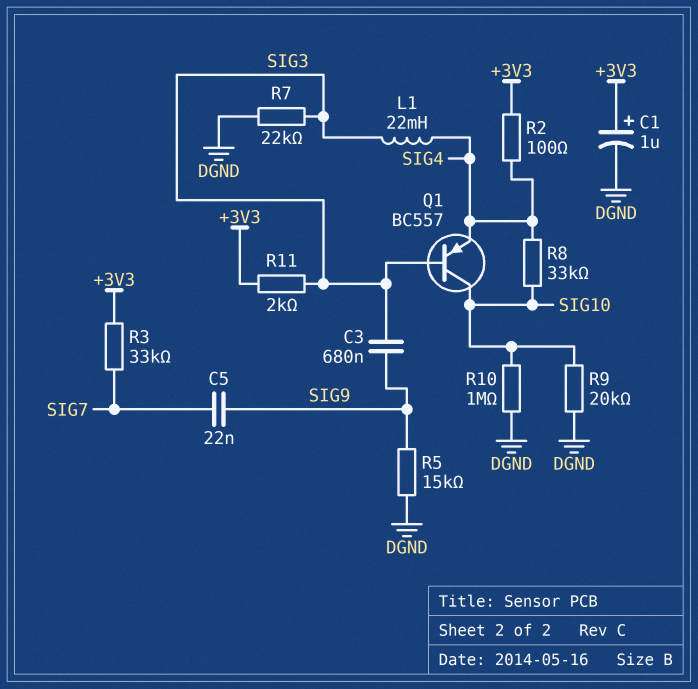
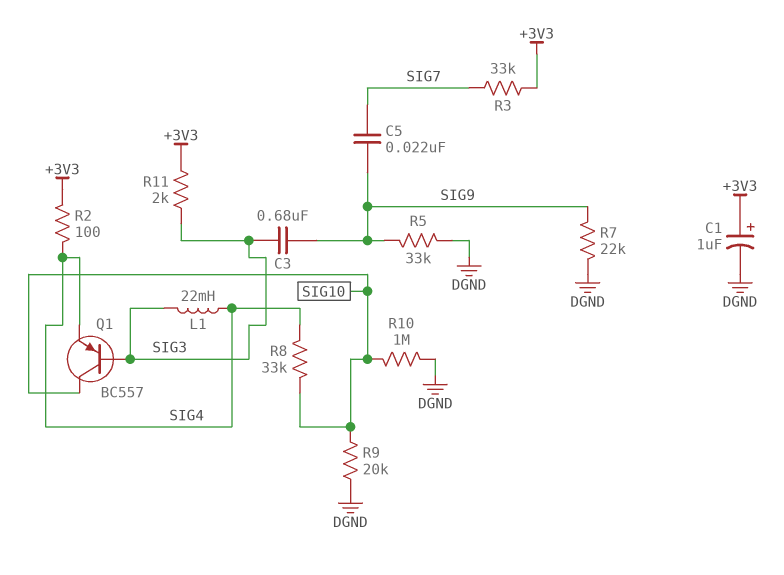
R5: 15k (DGND, SIG9) -> 33k (DGND, SIG9)
R7: 22k (DGND, SIG3) -> 22k (DGND, SIG9)

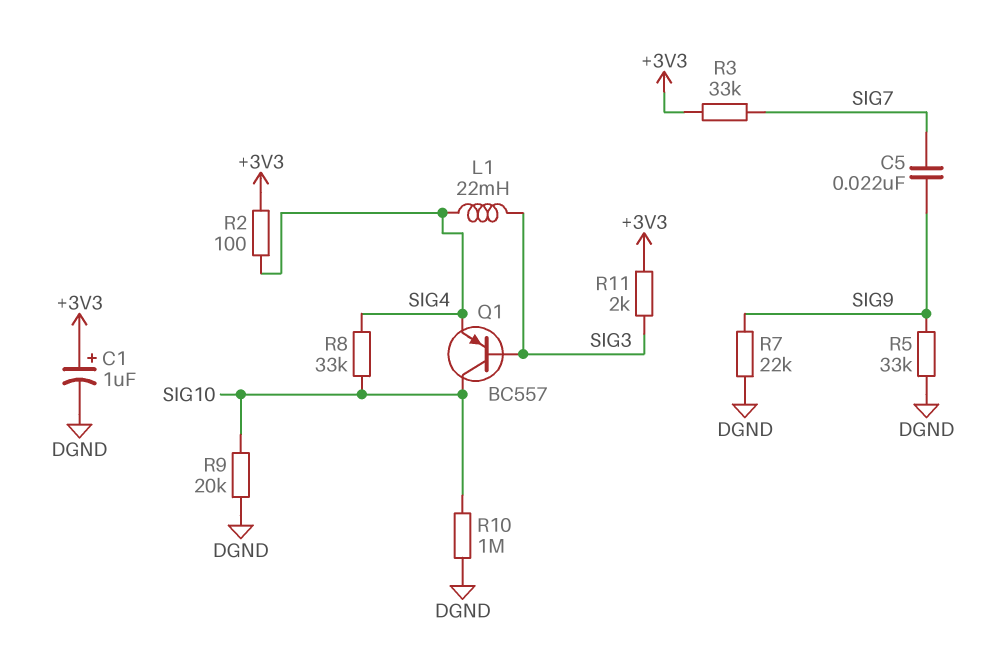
C3: 680nF (SIG3, SIG9) -> none

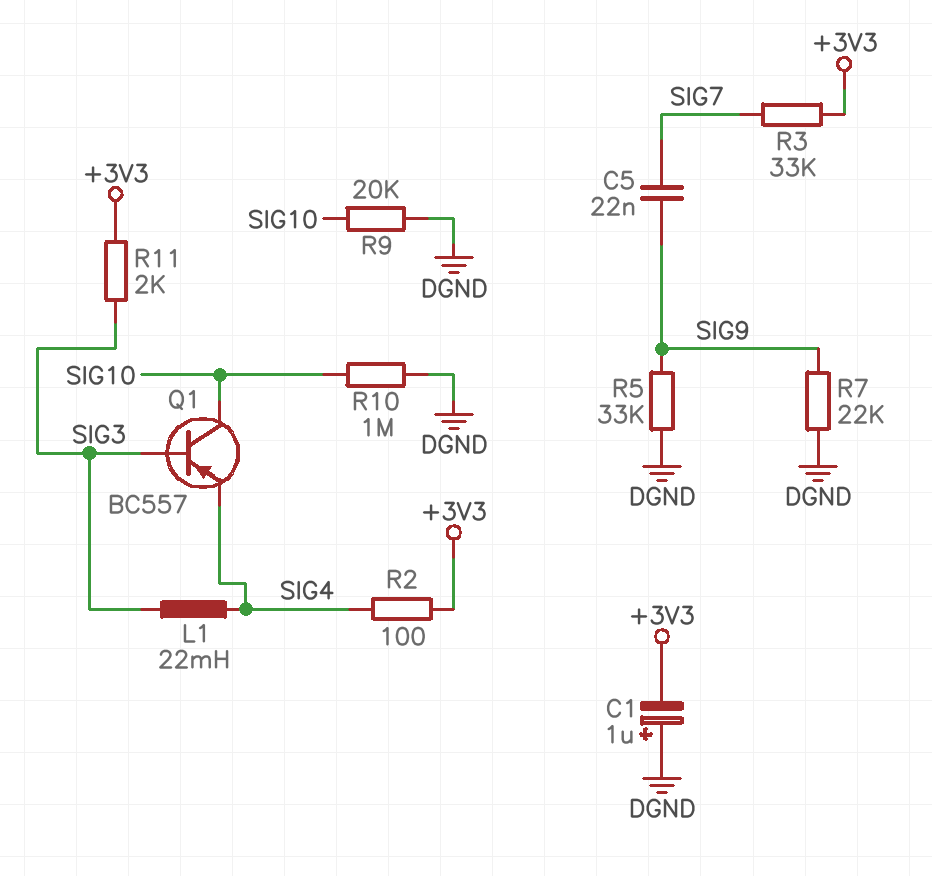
C1: 1uF (plus +3V3, minus DGND) -> 1uF (plus DGND, minus +3V3)
R8: 33k (SIG4, SIG10) -> none

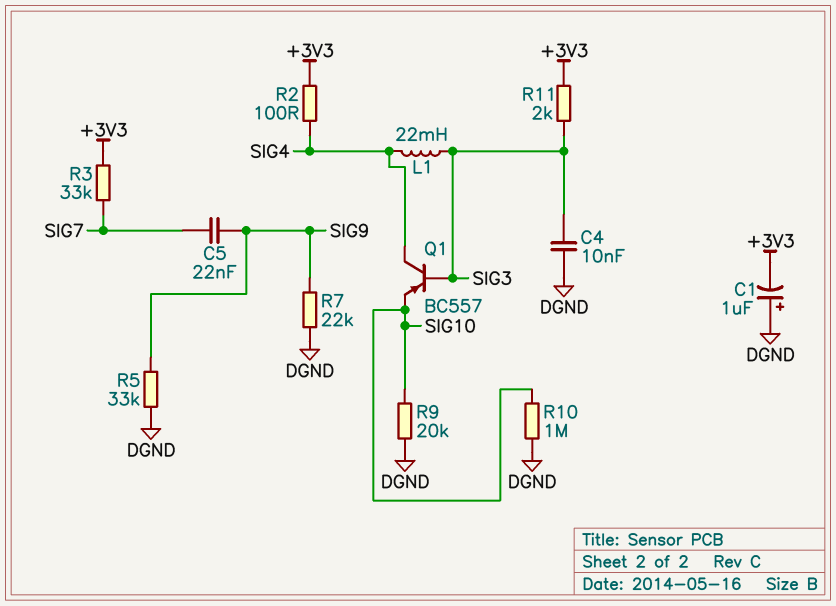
C4: none -> 10nF (DGND, SIG3)
Q1: PNP BC557 (B SIG3, C SIG10, E SIG4) -> PNP BC557 (B SIG3, C SIG4, E SIG10)

